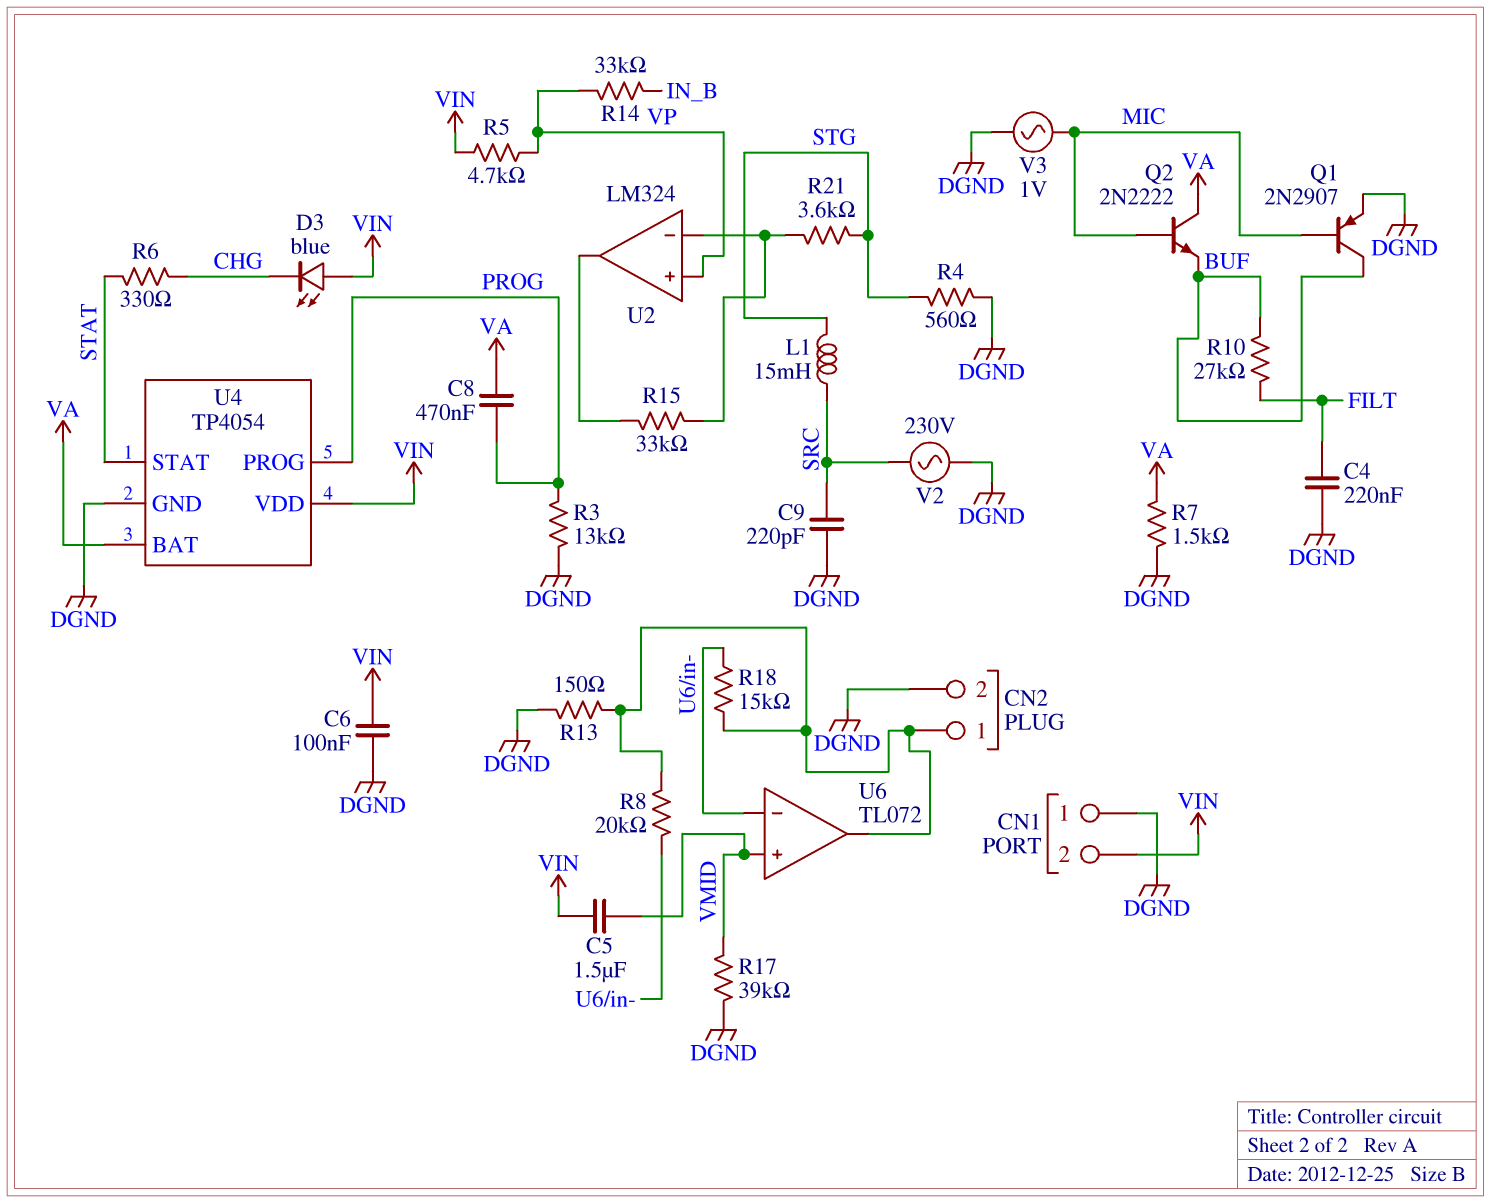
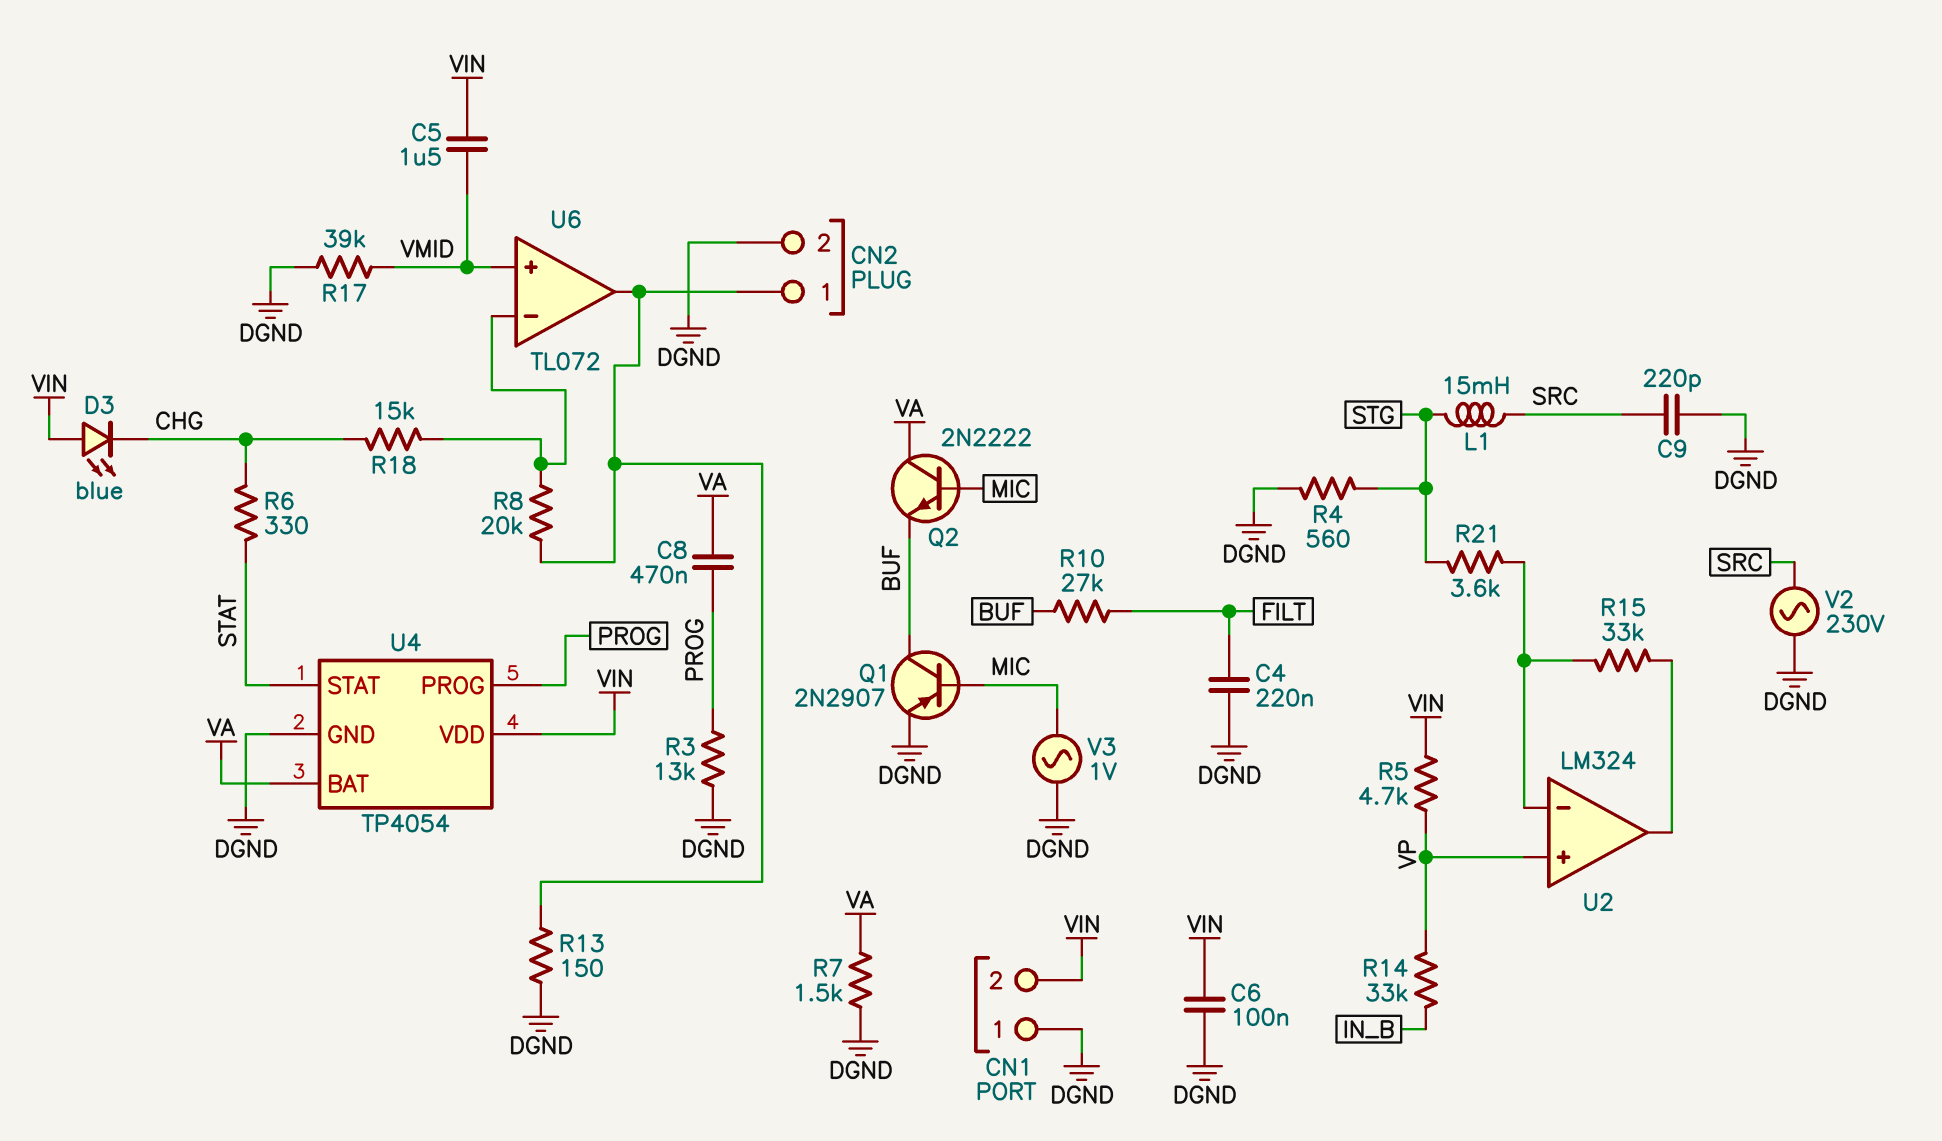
R18: 15k (CN2/1, U6/in-) -> 15k (CHG, U6/in-)

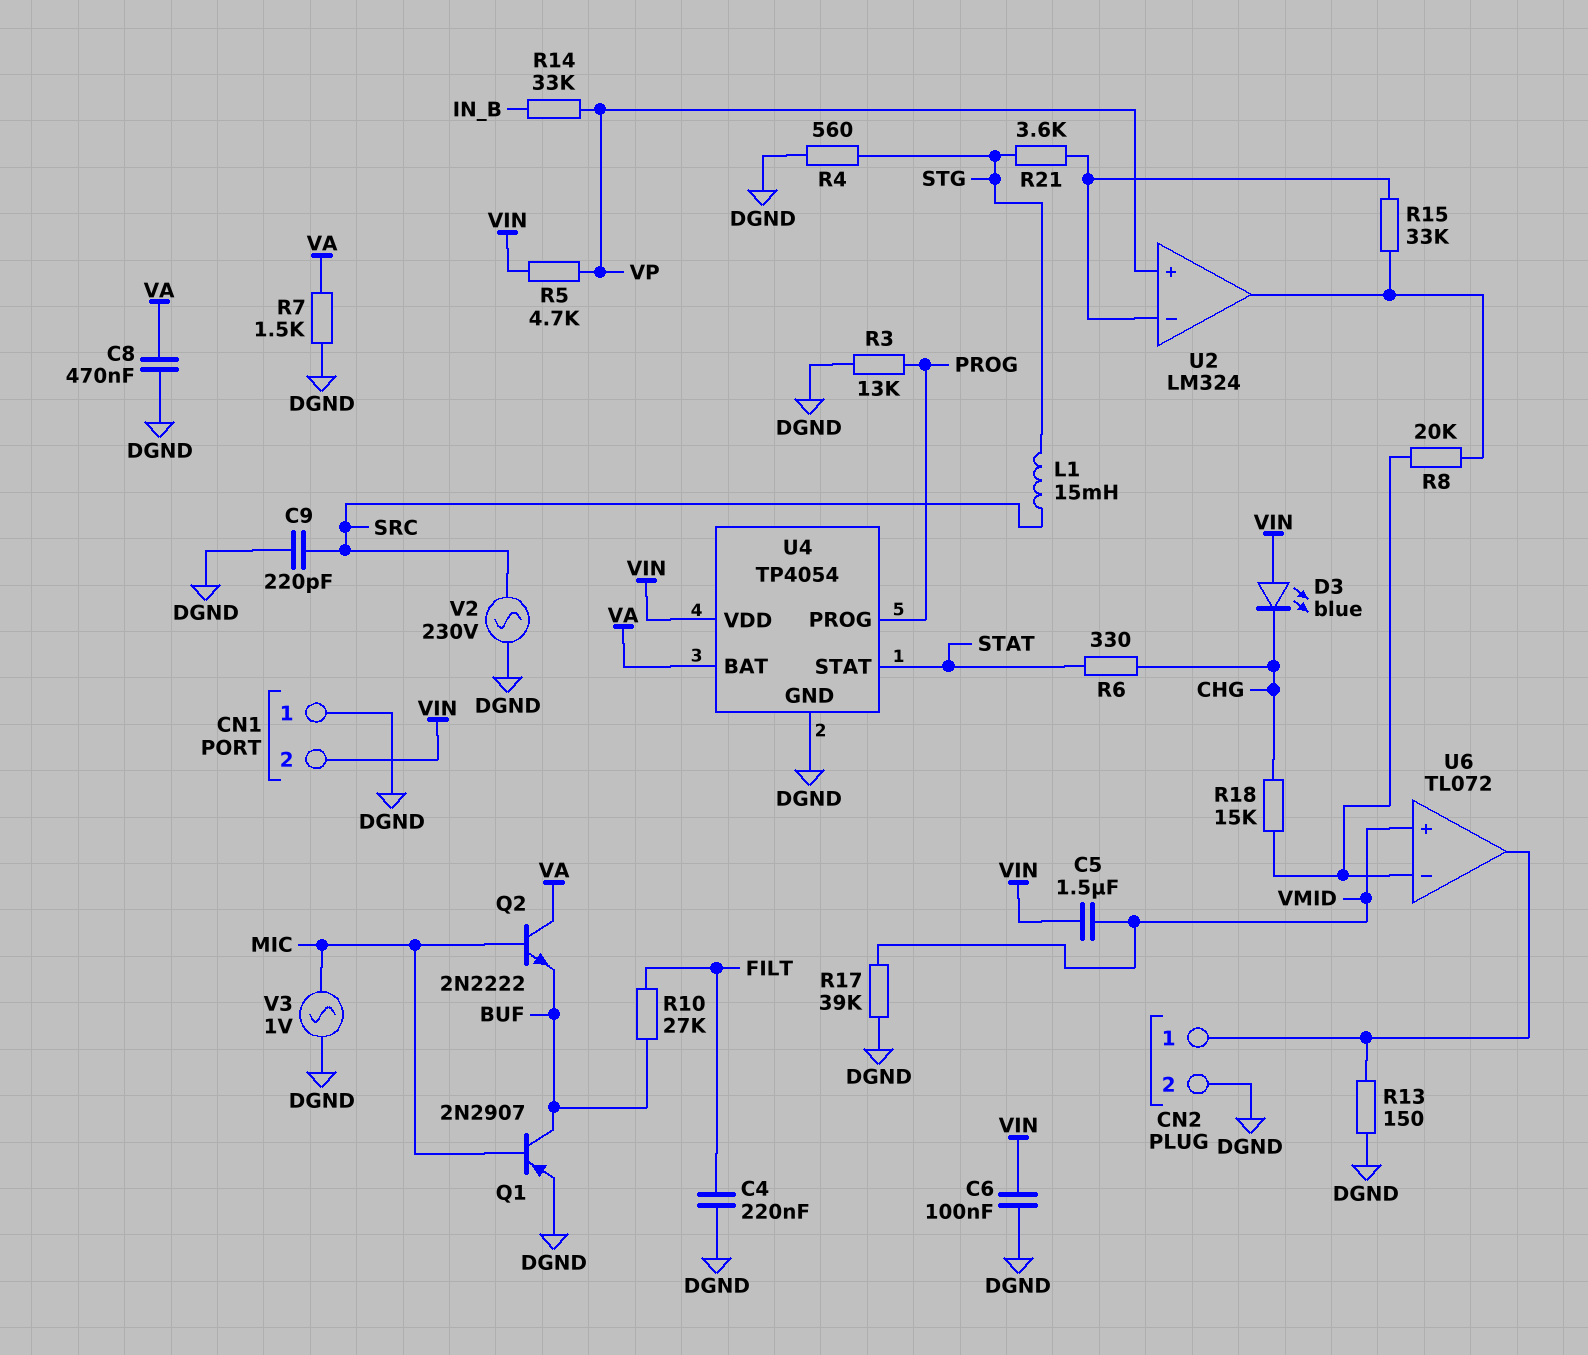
C8: 470nF (PROG, VA) -> 470nF (DGND, VA)
R8: 20k (CN2/1, U6/in-) -> 20k (U2/out, U6/in-)

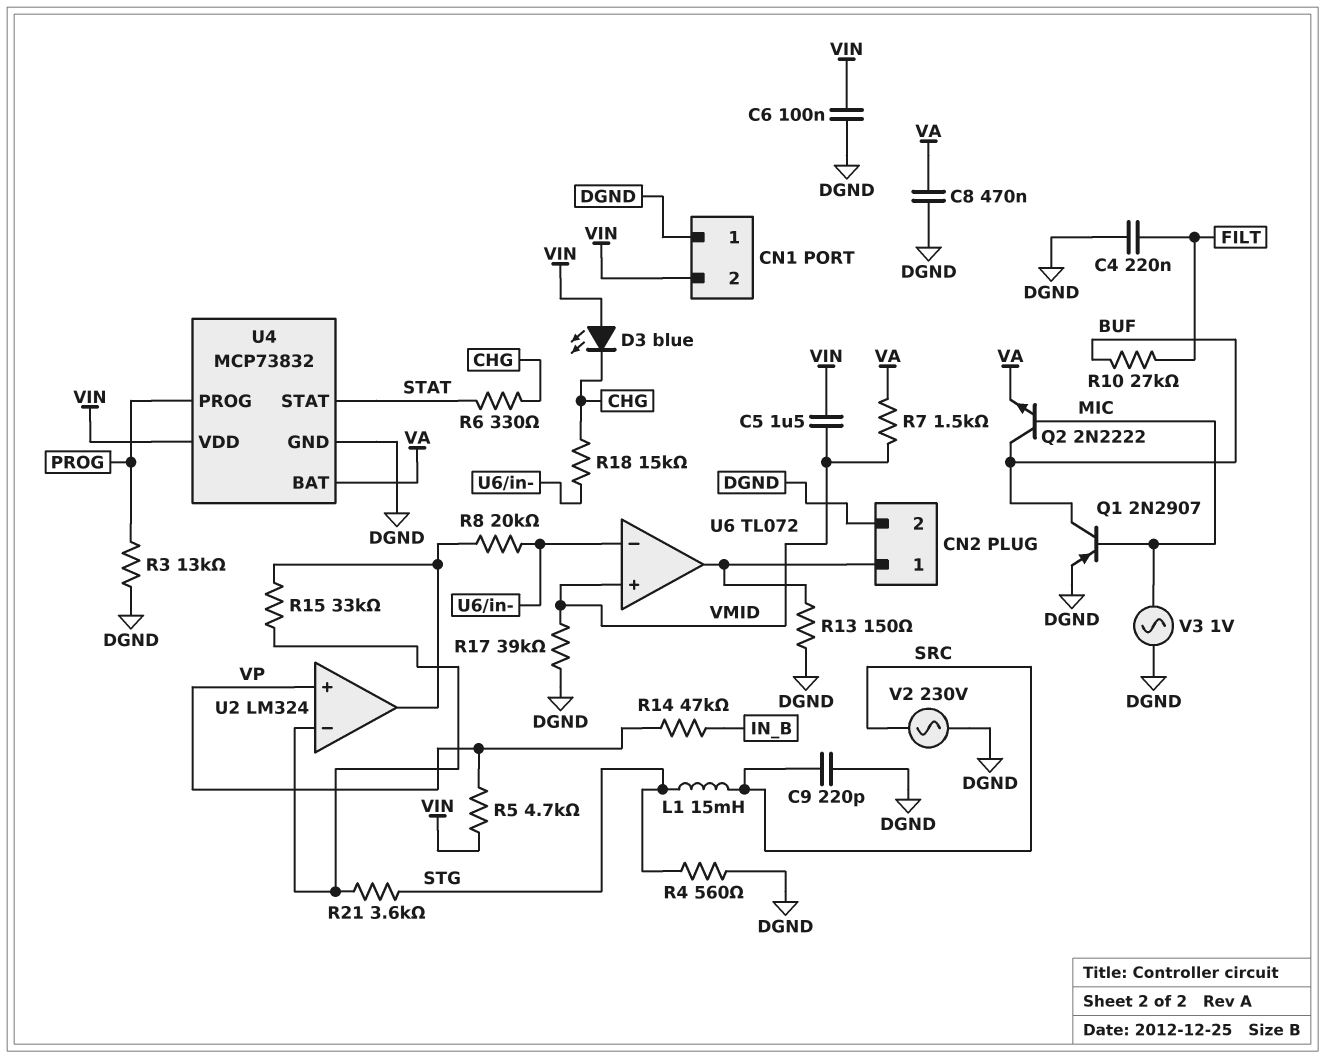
Q2: NPN 2N2222 (B MIC, C VA, E BUF) -> NPN 2N2222 (B MIC, C BUF, E VA)
R7: 1.5k (DGND, VA) -> 1.5k (VA, VMID)
R14: 33k (IN_B, VP) -> 47k (IN_B, VP)
U4: TP4054 -> MCP73832

